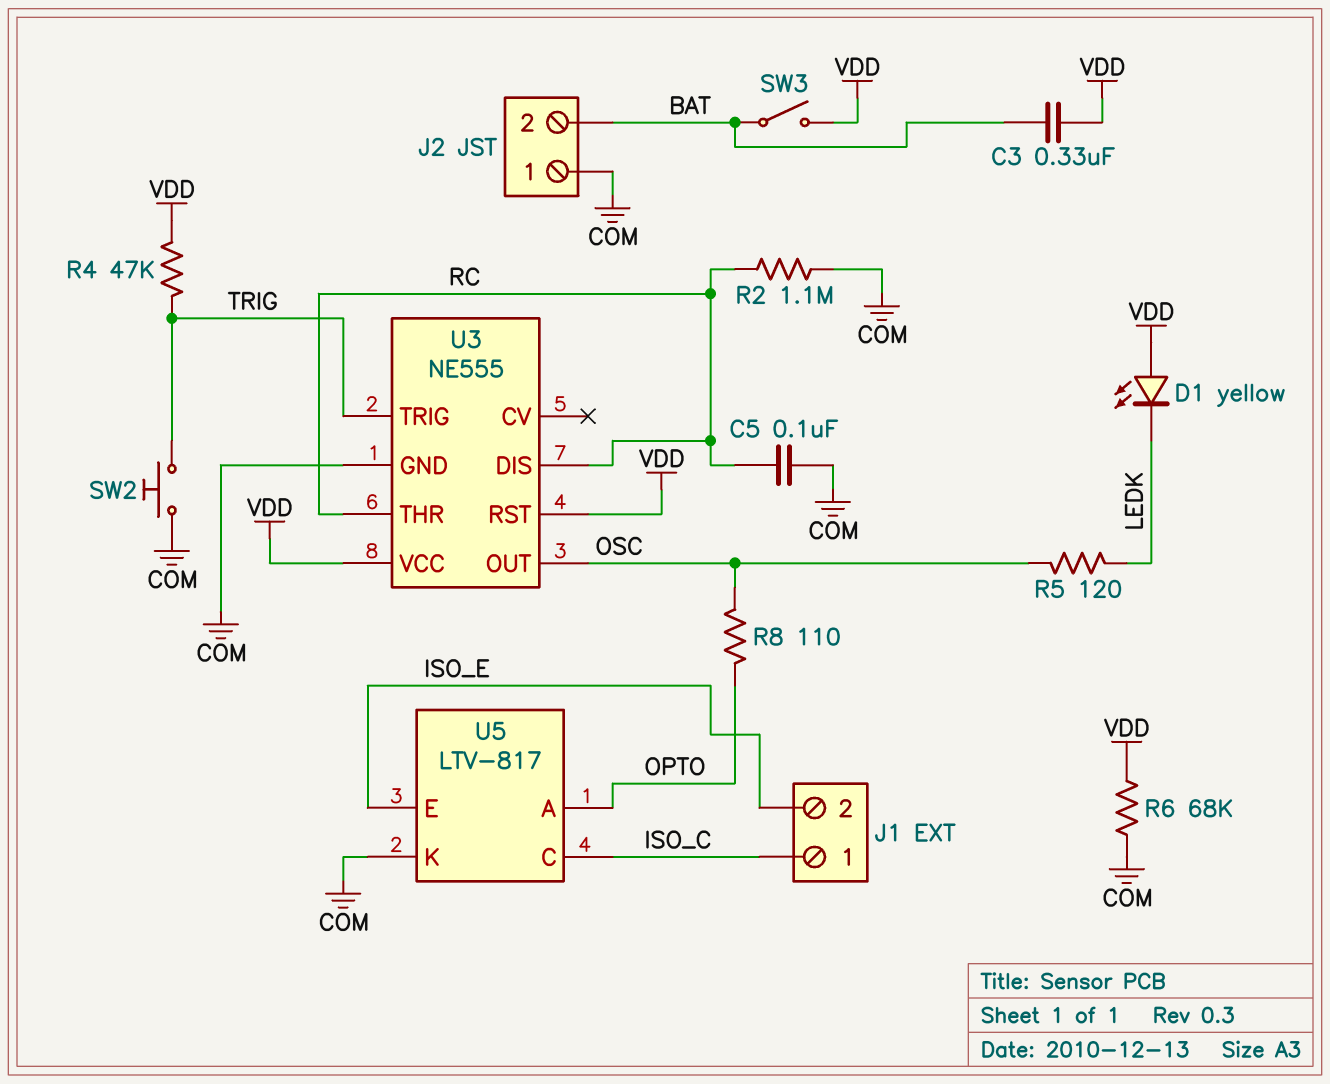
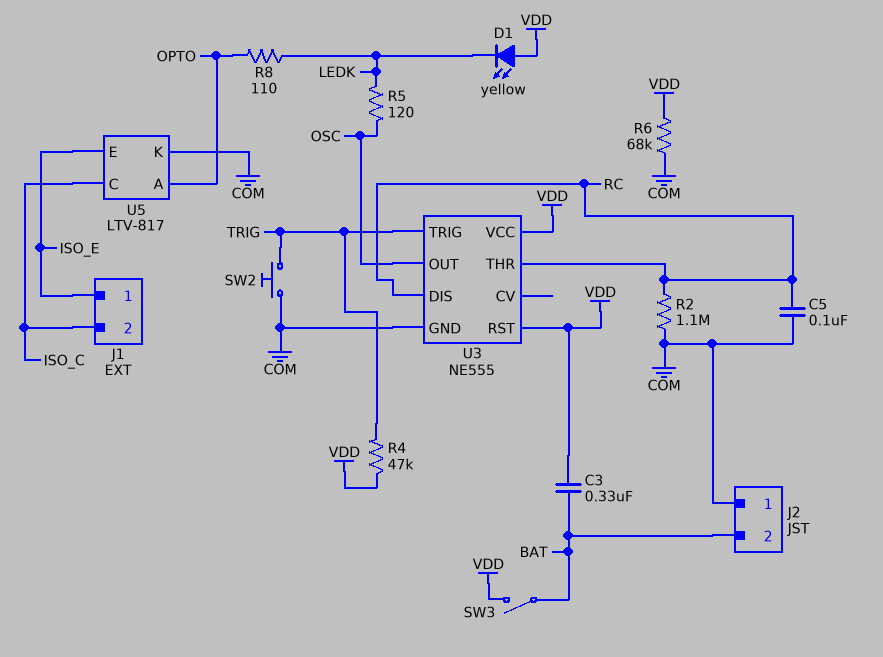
J1 pin 1: ISO_C -> ISO_E
J1 pin 2: ISO_E -> ISO_C
R8: 110 (OPTO, OSC) -> 110 (LEDK, OPTO)

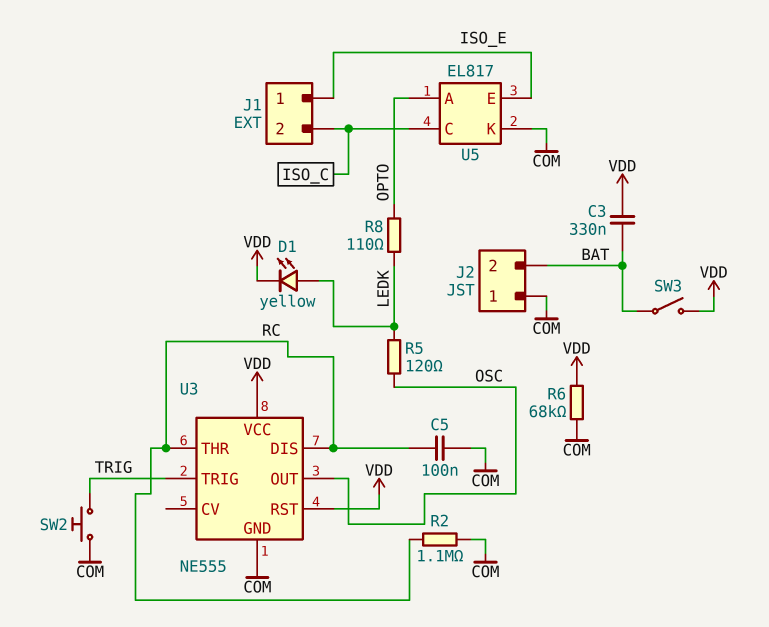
D1: LED yellow (A VDD, K LEDK) -> LED yellow (A LEDK, K VDD)
R4: 47k (TRIG, VDD) -> none
U5: LTV-817 -> EL817

